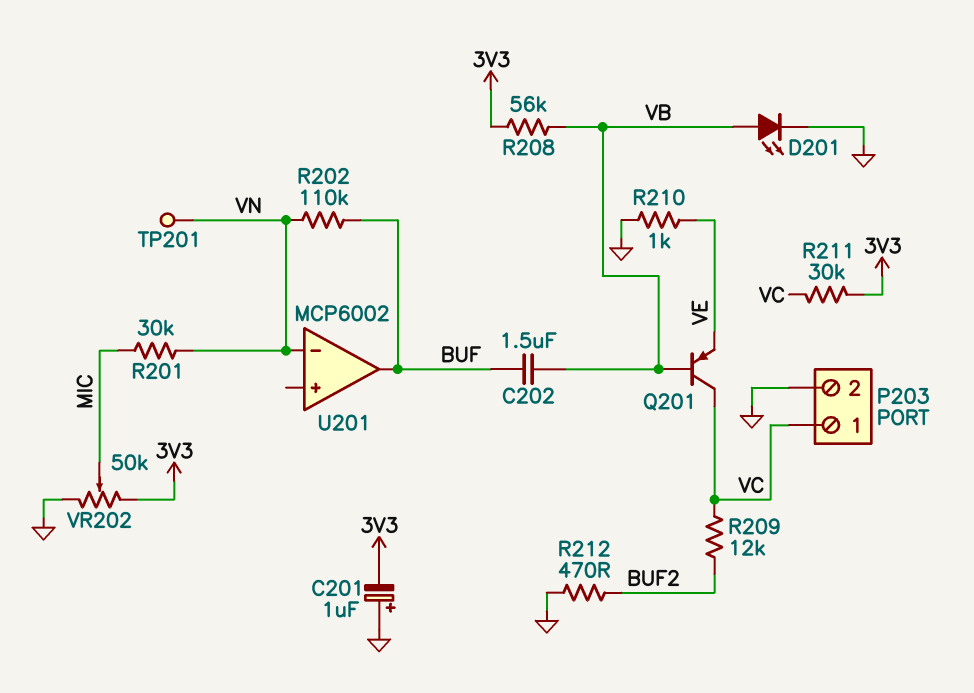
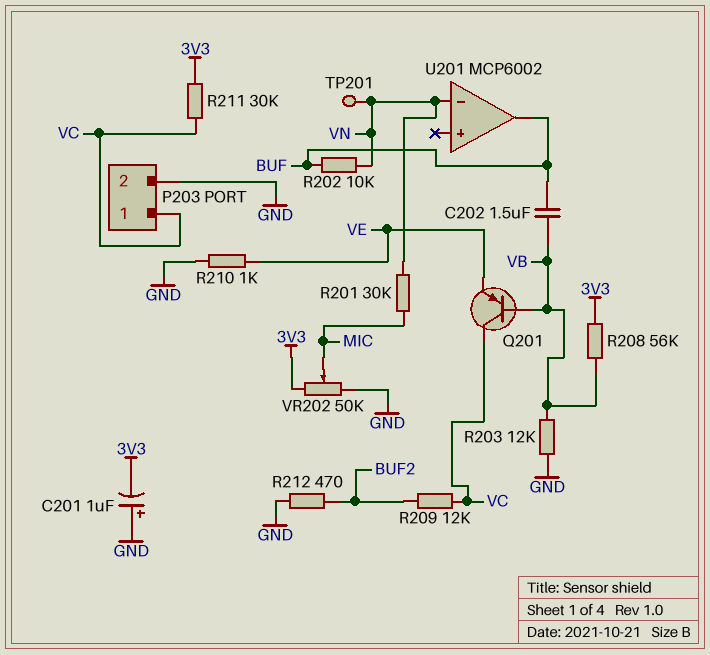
D201: LED (A VB, K GND) -> none
R202: 110k (BUF, VN) -> 10k (BUF, VN)
R203: none -> 12k (GND, VB)

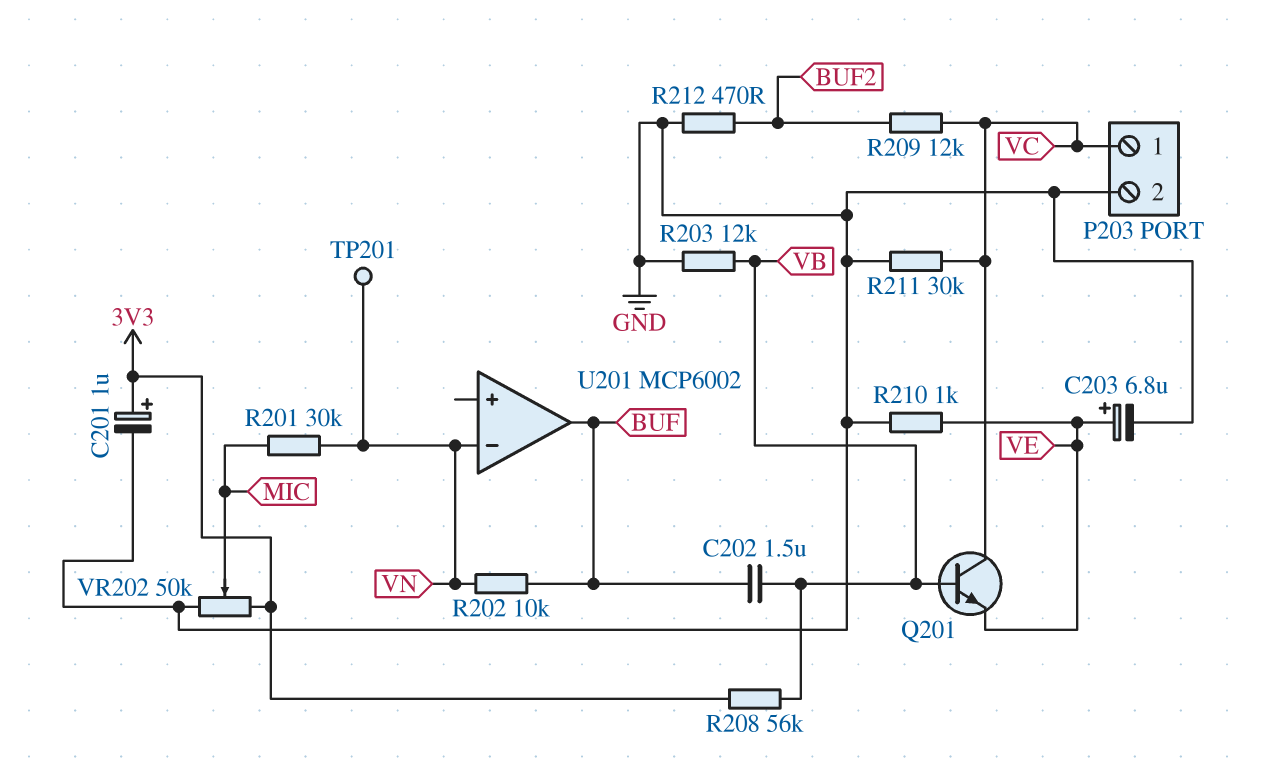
C201: 1uF (plus GND, minus 3V3) -> 1uF (plus 3V3, minus GND)
C203: none -> 6.8uF (plus VE, minus GND)
Q201: PNP (B VB, C VC, E VE) -> NPN (B VB, C VC, E VE)
R211: 30k (3V3, VC) -> 30k (GND, VC)

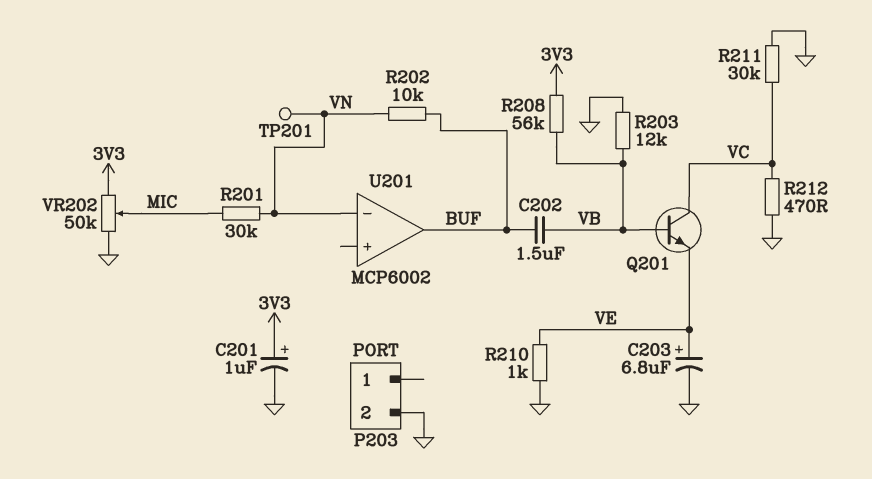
P203 pin 1: VC -> none
R209: 12k (BUF2, VC) -> none
R212: 470 (BUF2, GND) -> 470 (GND, VC)

